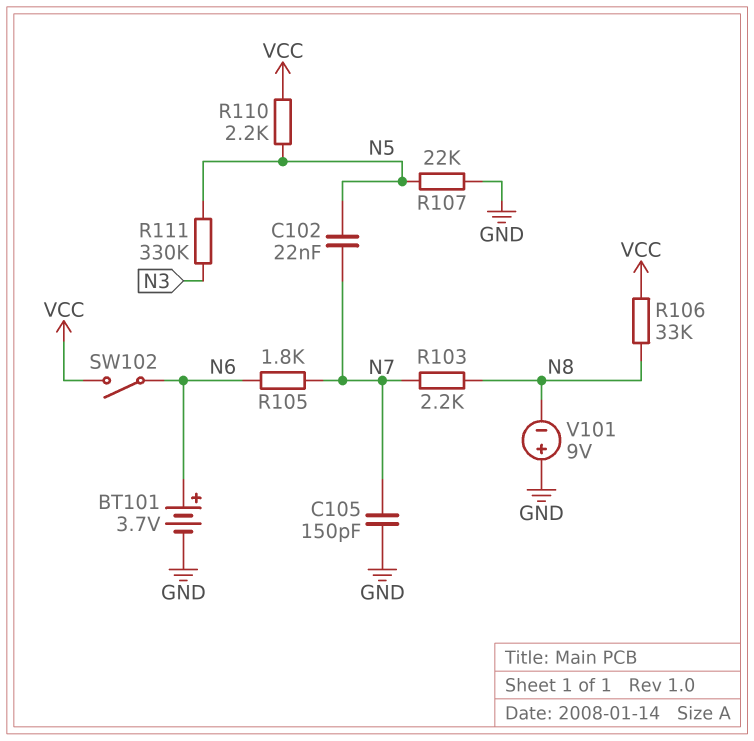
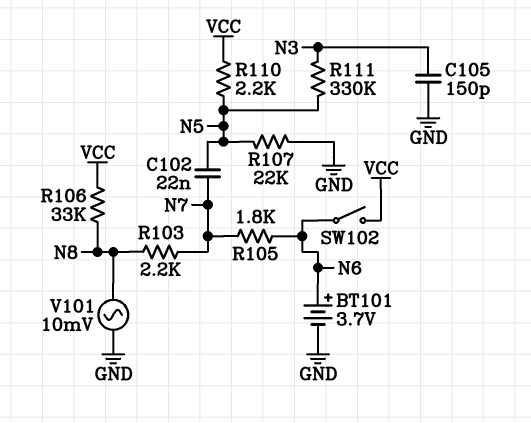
C105: 150pF (GND, N7) -> 150pF (GND, N3)
V101: 9V (plus GND, minus N8) -> AC 10mV (GND, N8)

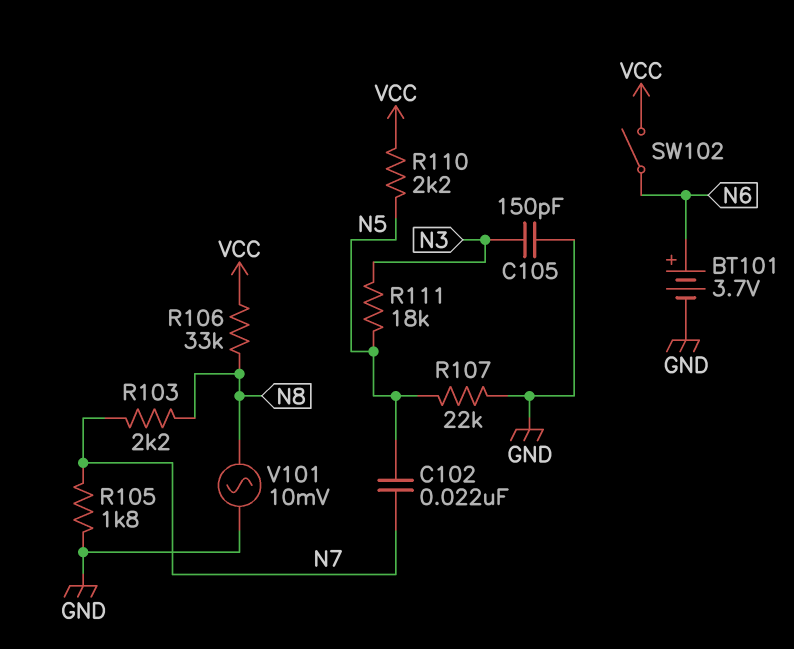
R105: 1.8k (N6, N7) -> 1.8k (GND, N7)
R111: 330k (N3, N5) -> 18k (N3, N5)

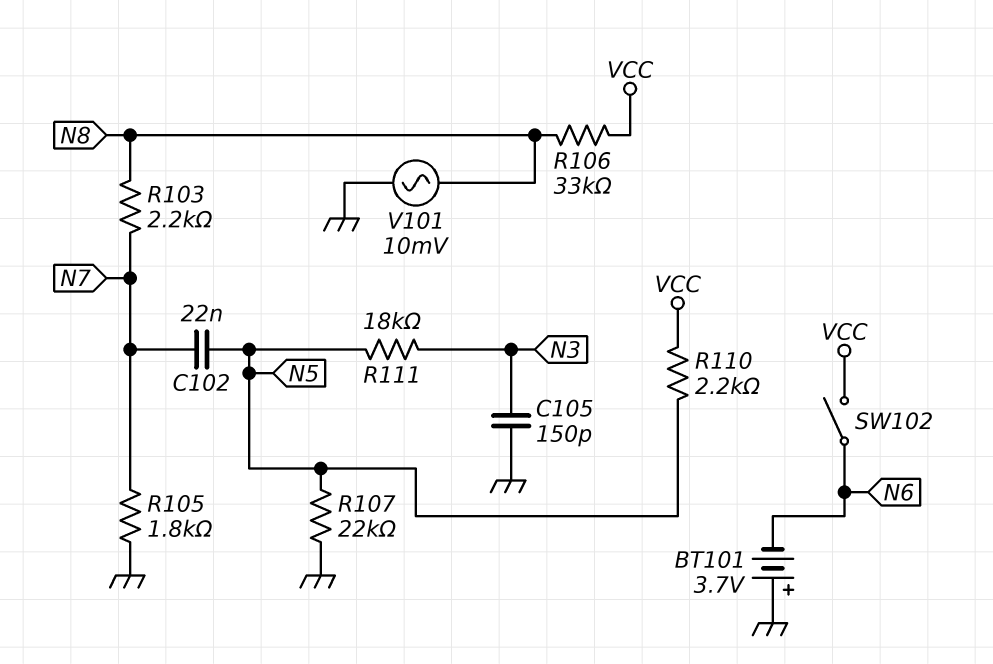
BT101: 3.7V (plus N6, minus GND) -> 3.7V (plus GND, minus N6)

